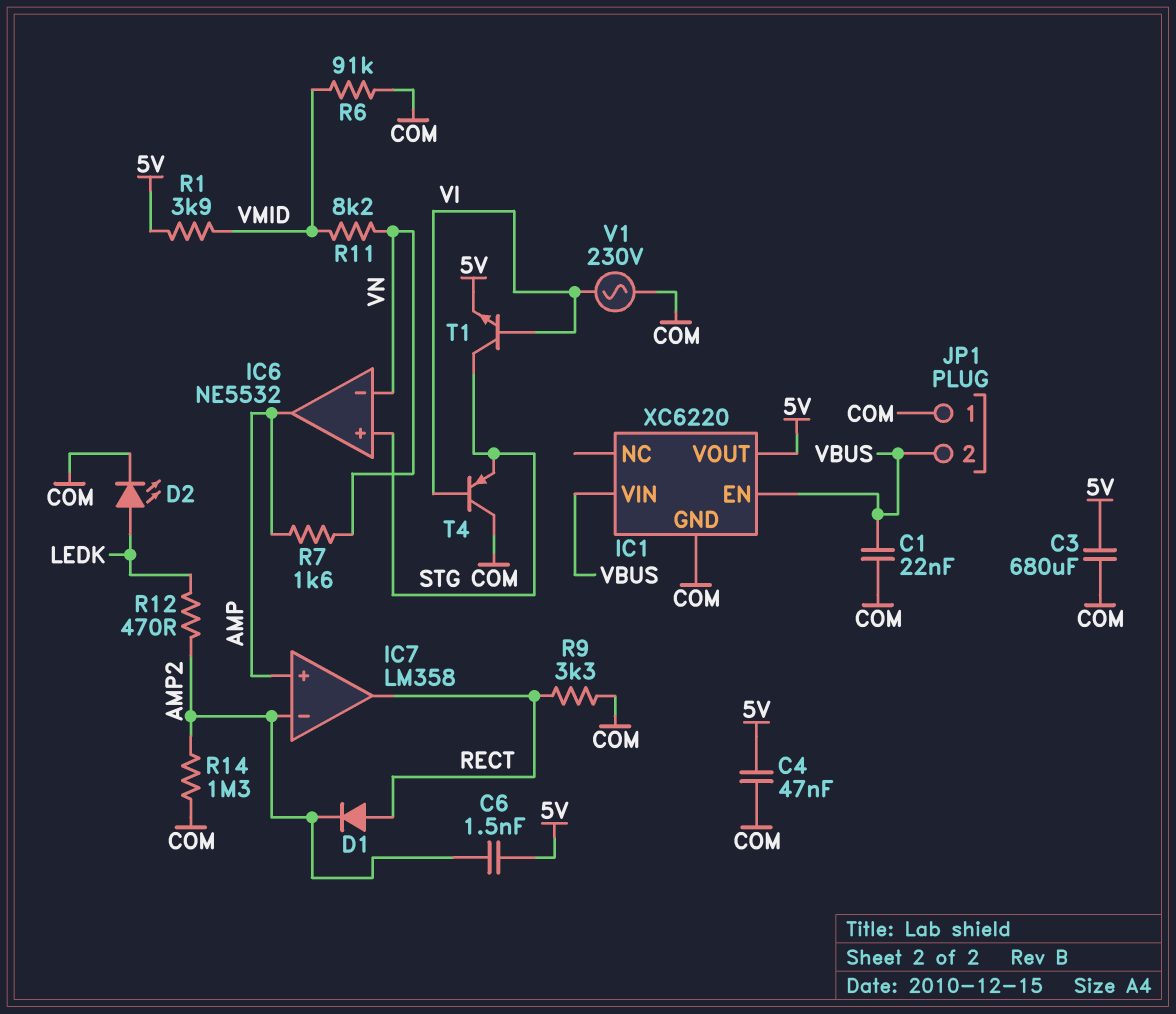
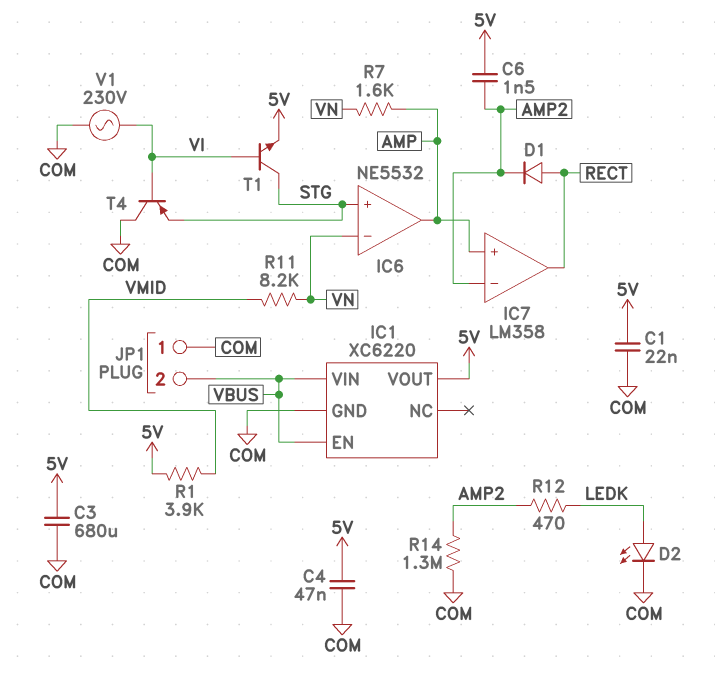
C1: 22nF (COM, VBUS) -> 22nF (5V, COM)
R6: 91k (COM, VMID) -> none
R9: 3.3k (COM, RECT) -> none

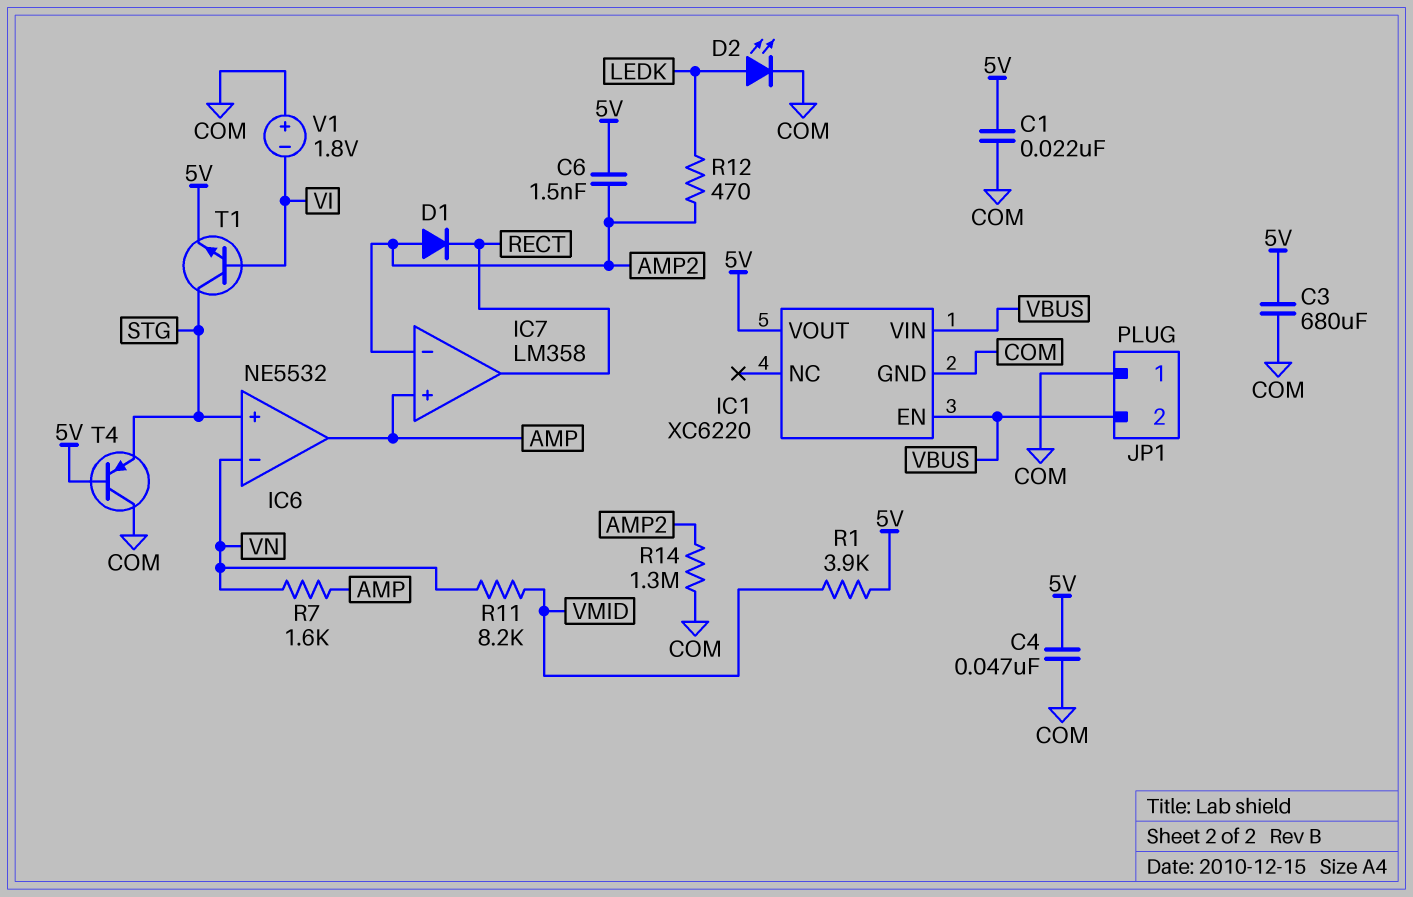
D1: diode (A RECT, K AMP2) -> diode (A AMP2, K RECT)
T4: PNP (B VI, C COM, E STG) -> PNP (B 5V, C COM, E STG)
V1: AC 230V (COM, VI) -> 1.8V (plus COM, minus VI)

